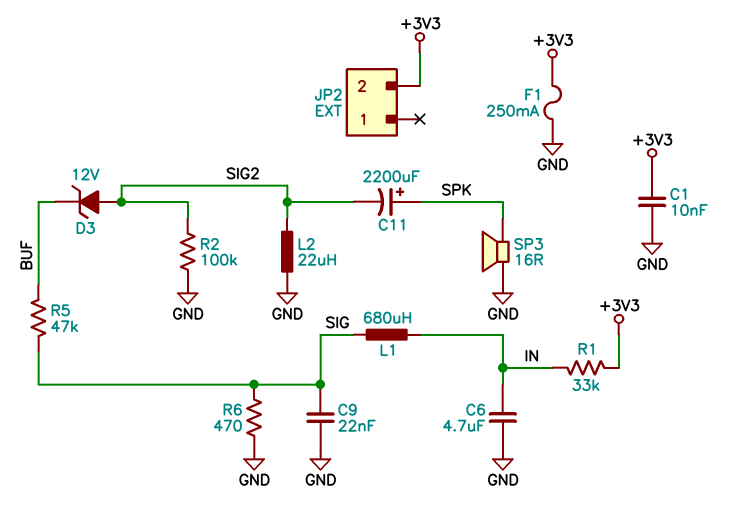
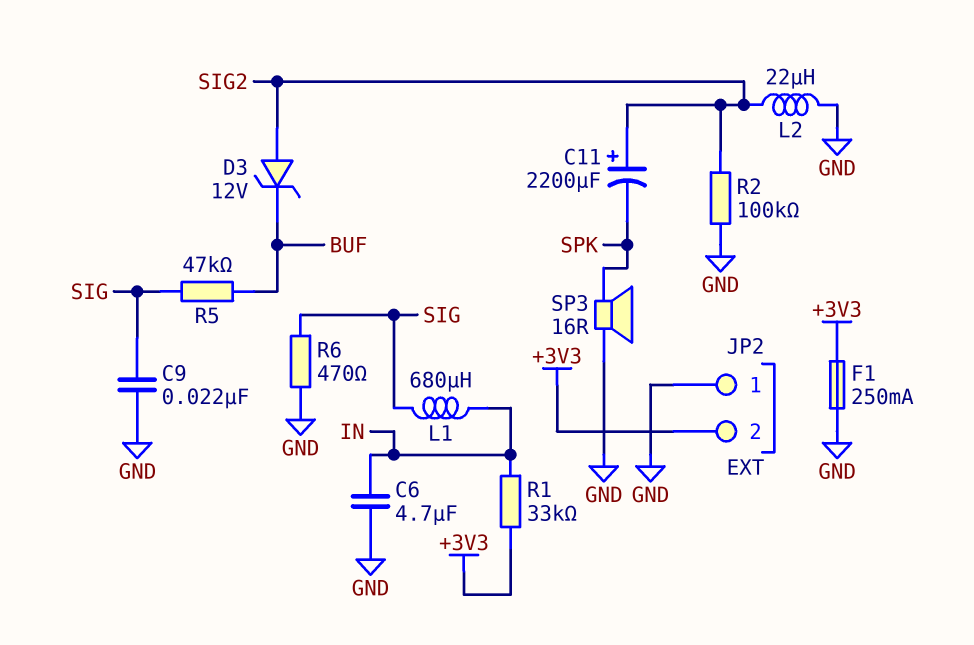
C1: 10nF (+3V3, GND) -> none
C11: 2200uF (plus SPK, minus SIG2) -> 2200uF (plus SIG2, minus SPK)
JP2 pin 1: none -> GND

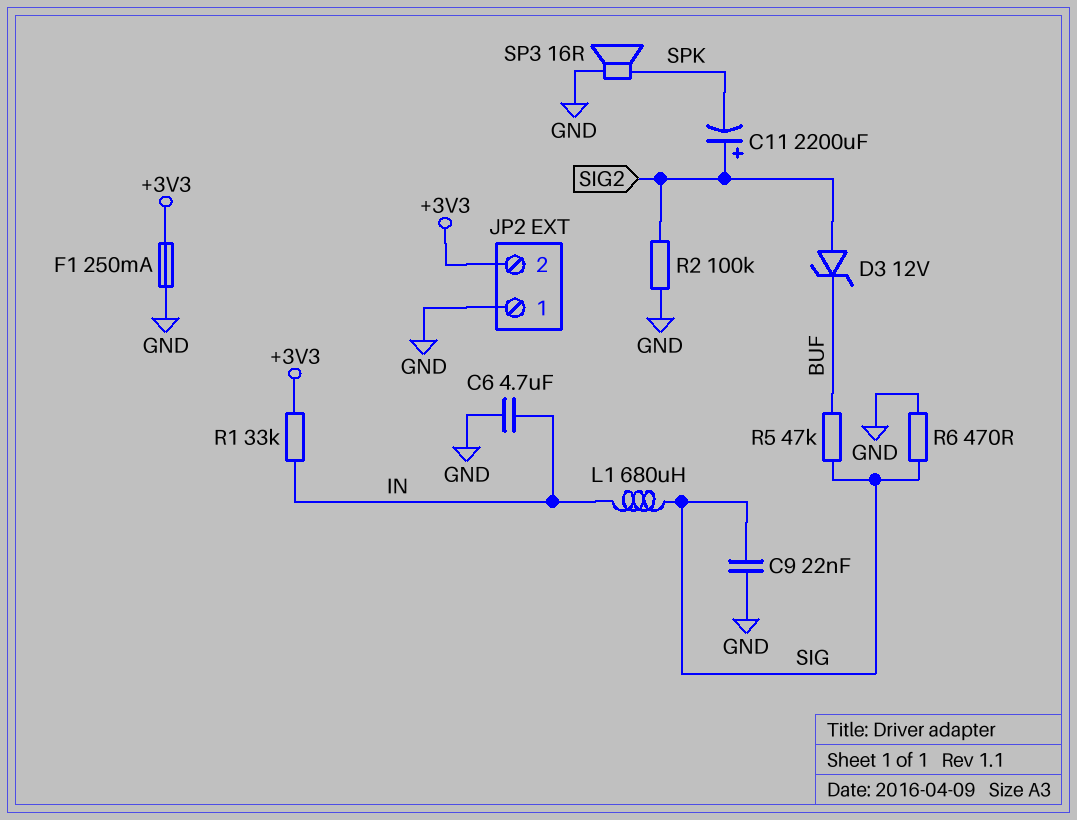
L2: 22uH (GND, SIG2) -> none

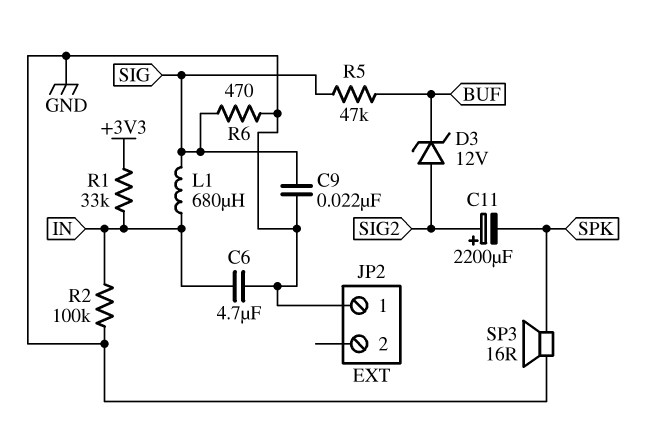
F1: 250mA (+3V3, GND) -> none
JP2 pin 2: +3V3 -> none
R2: 100k (GND, SIG2) -> 100k (GND, IN)

